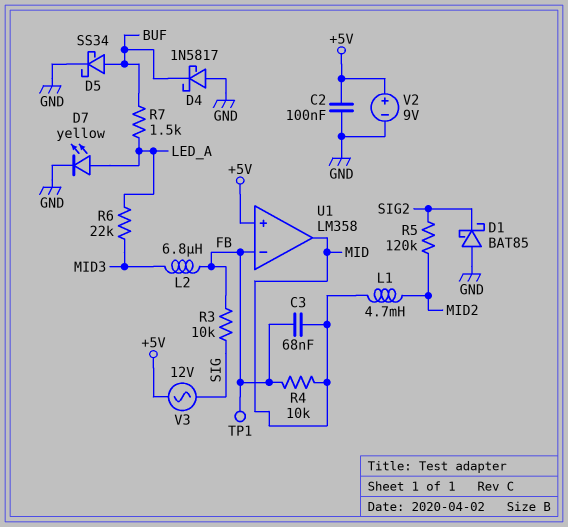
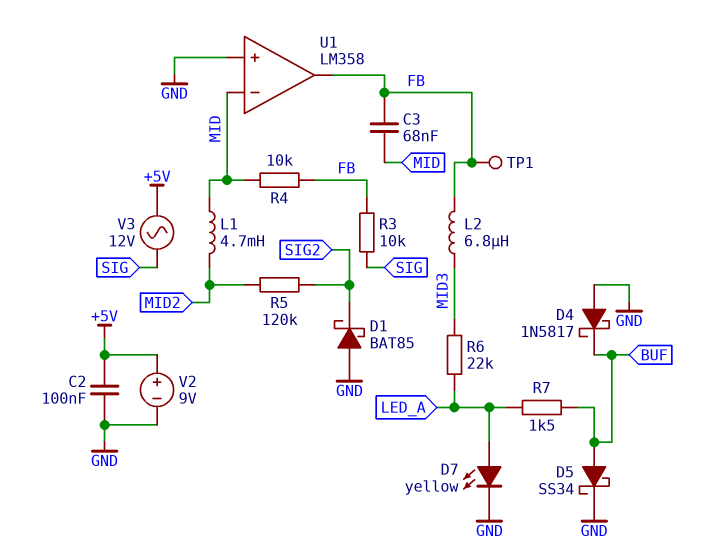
U1 pin in+: +5V -> GND
U1 pin in-: FB -> MID
U1 pin out: MID -> FB

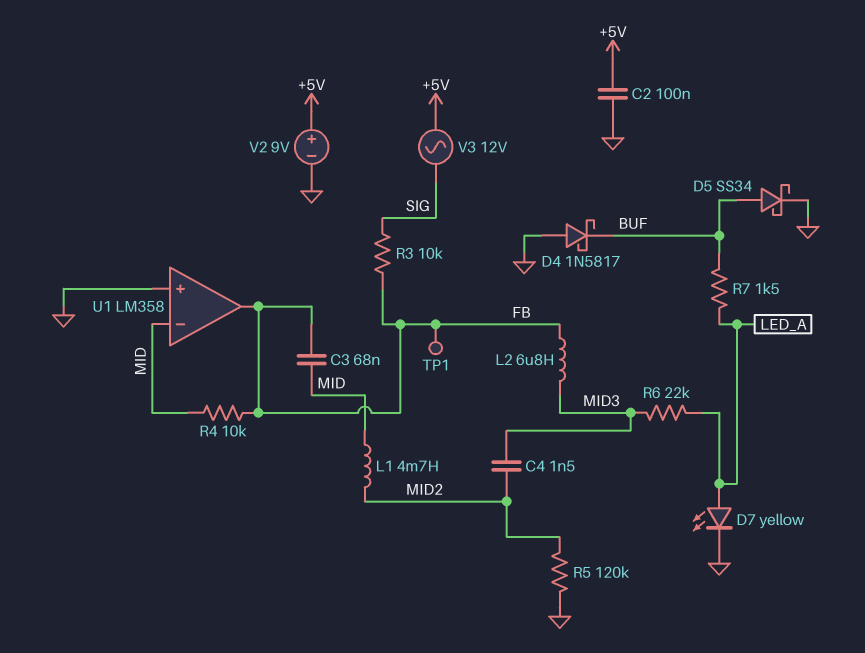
C4: none -> 1.5nF (MID2, MID3)
D1: schottky BAT85 (A GND, K SIG2) -> none
R5: 120k (MID2, SIG2) -> 120k (GND, MID2)

